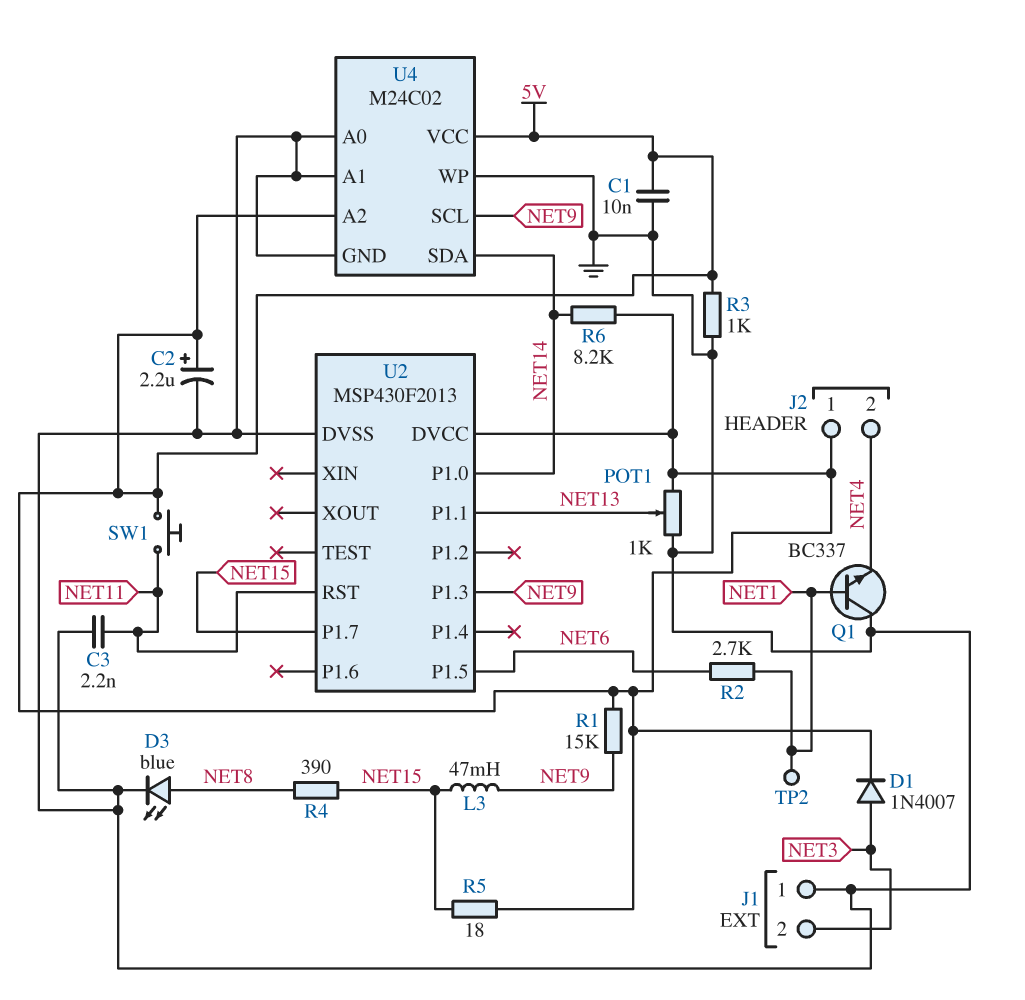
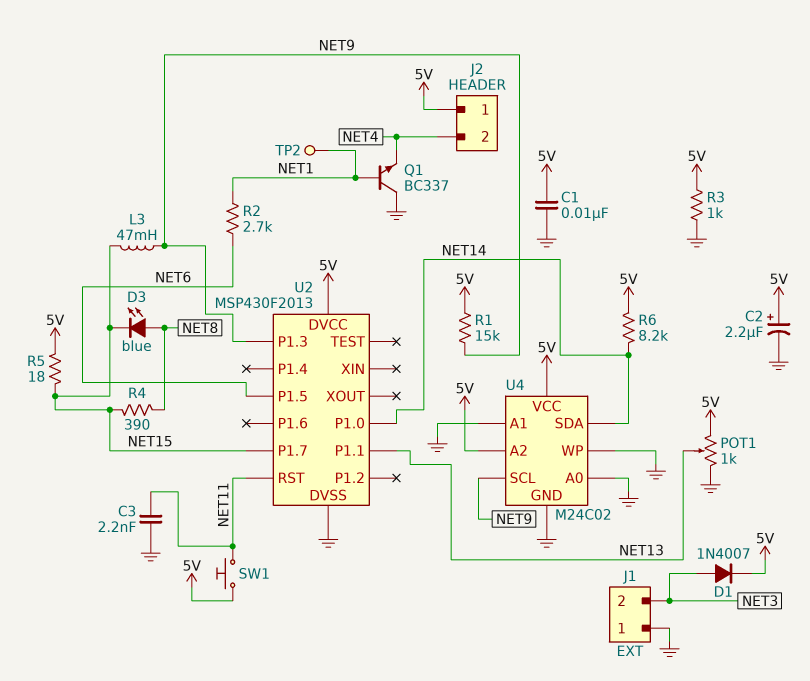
D3: LED blue (A NET8, K GND) -> LED blue (A NET8, K NET15)

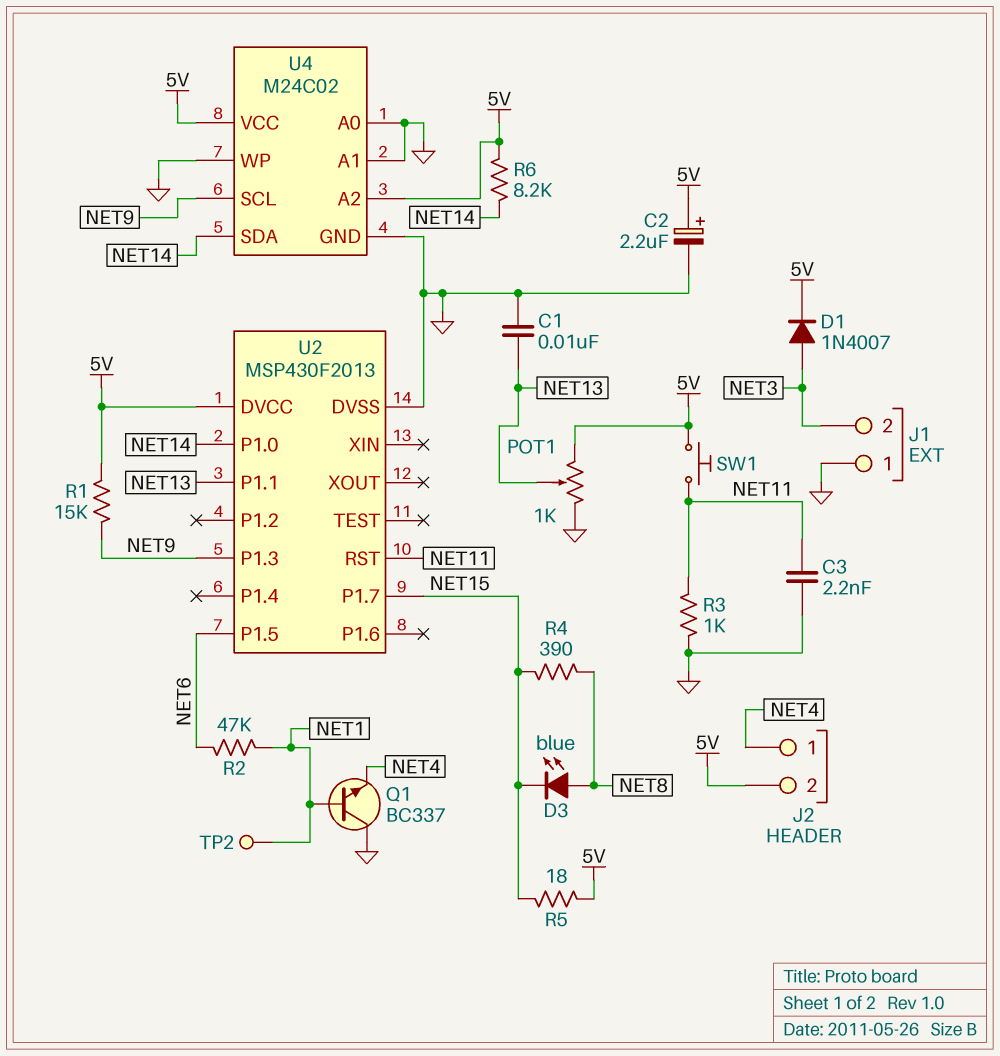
C1: 10nF (5V, GND) -> 10nF (GND, NET13)
J2 pin 1: 5V -> NET4
J2 pin 2: NET4 -> 5V
L3: 47mH (NET9, NET15) -> none
R2: 2.7k (NET1, NET6) -> 47k (NET1, NET6)
R3: 1k (5V, GND) -> 1k (GND, NET11)

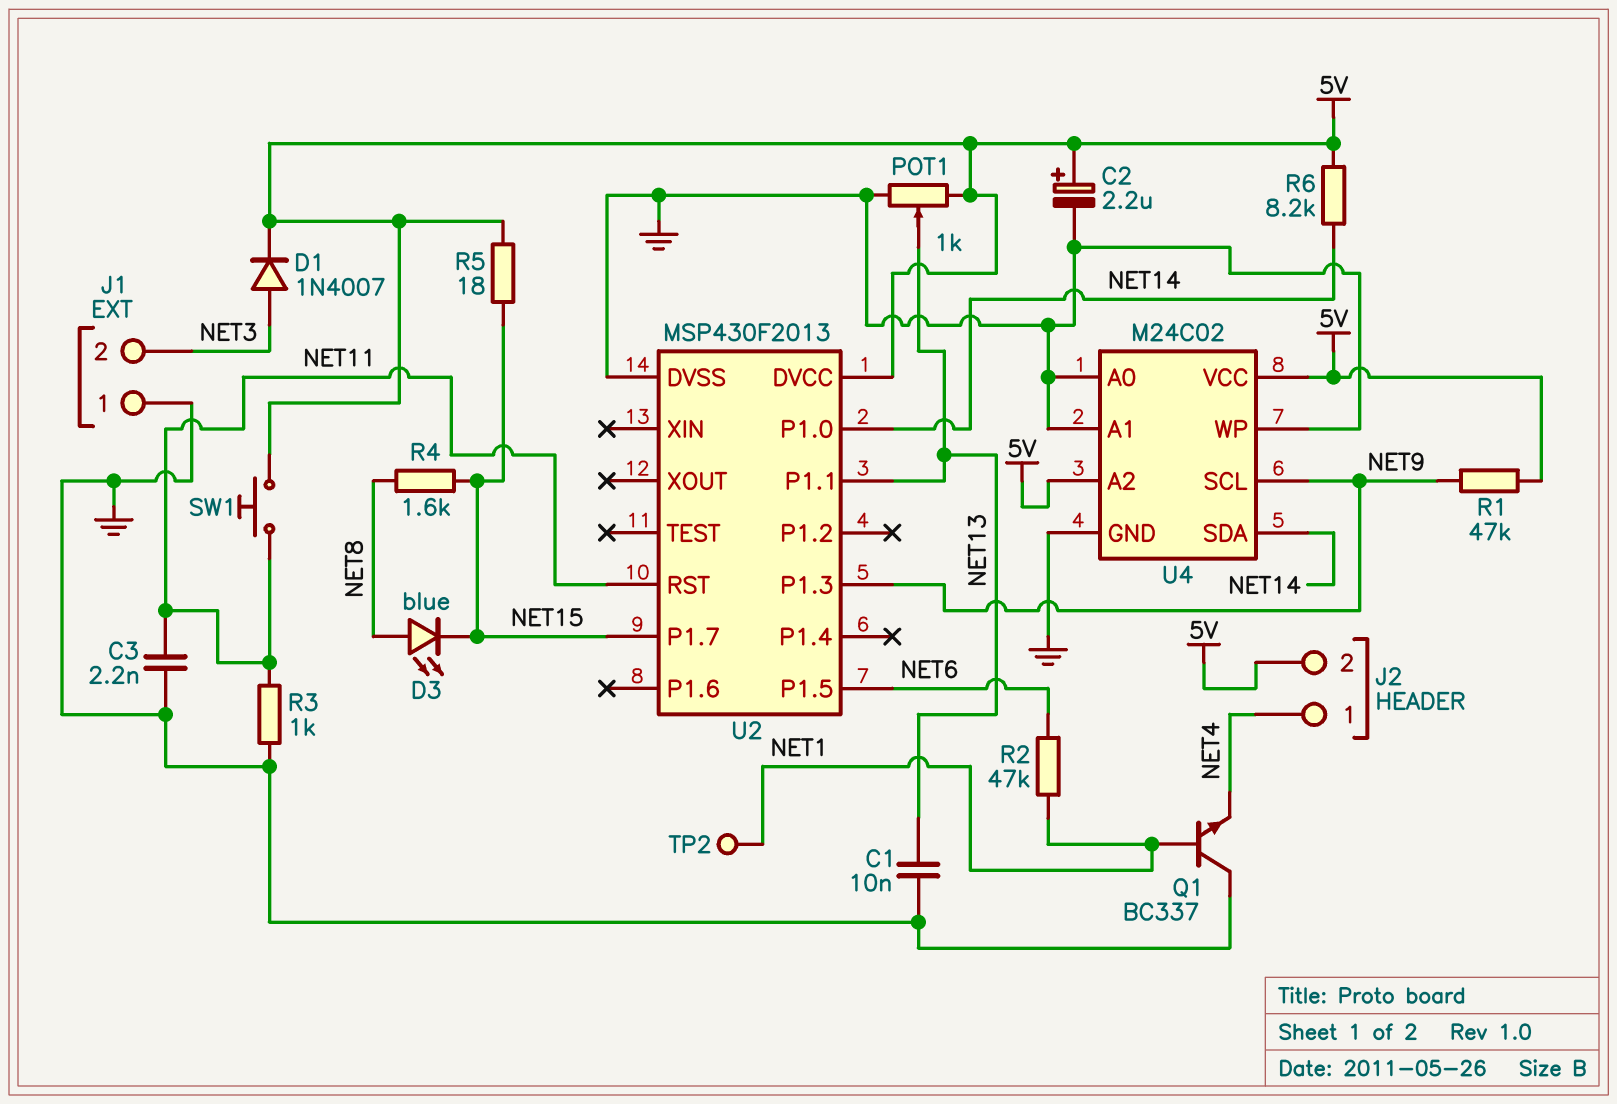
R1: 15k (5V, NET9) -> 47k (5V, NET9)
R4: 390 (NET8, NET15) -> 1.6k (NET8, NET15)

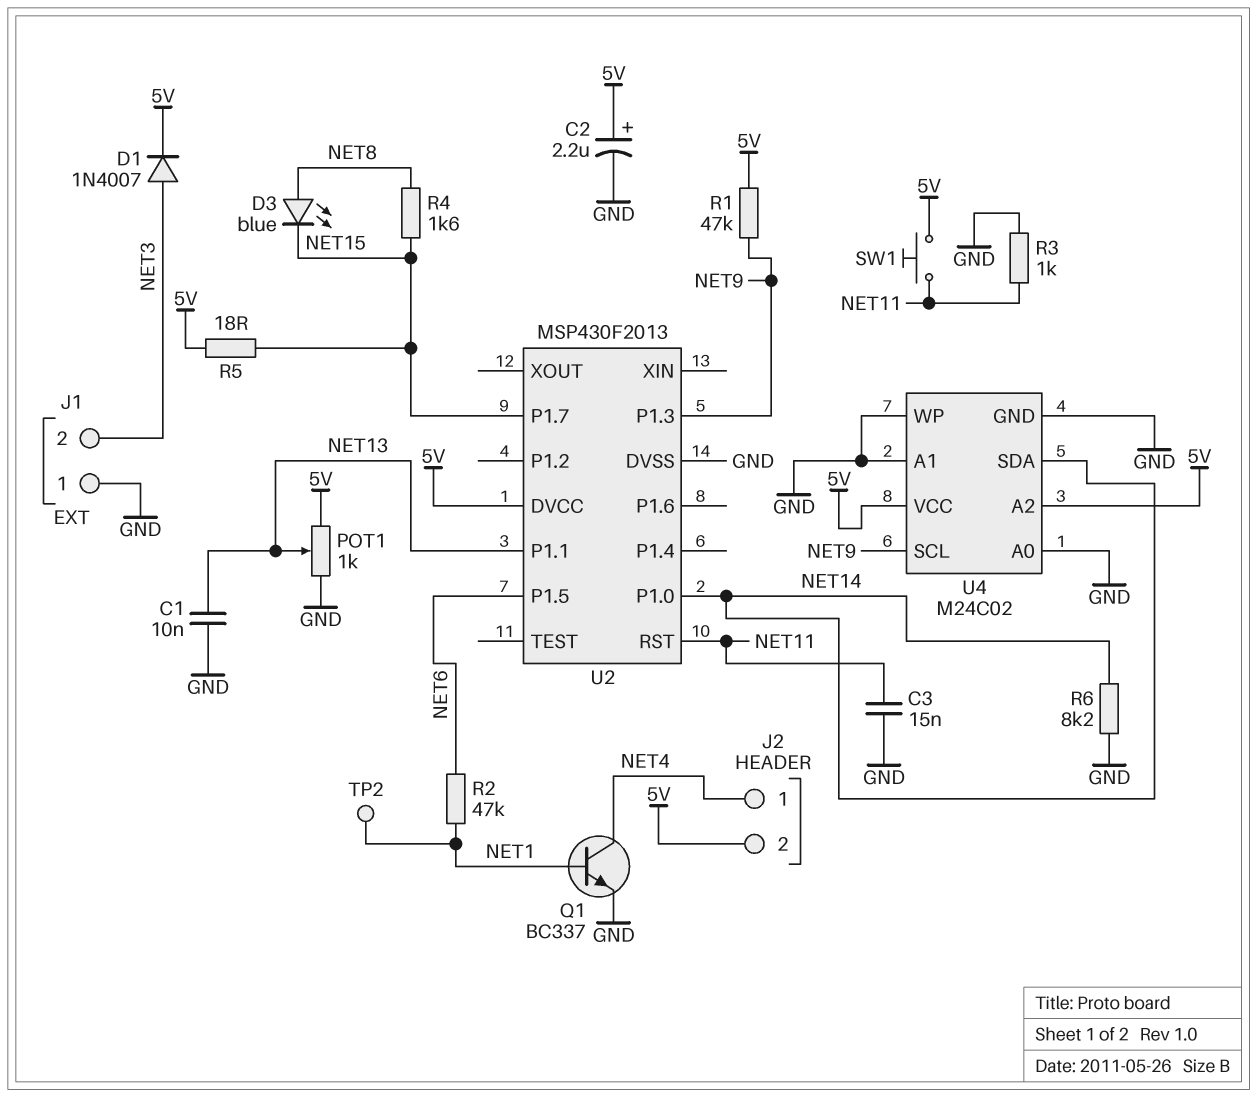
C3: 2.2nF (GND, NET11) -> 15nF (GND, NET11)
Q1: NPN BC337 (B NET1, C GND, E NET4) -> NPN BC337 (B NET1, C NET4, E GND)
R6: 8.2k (5V, NET14) -> 8.2k (GND, NET14)

